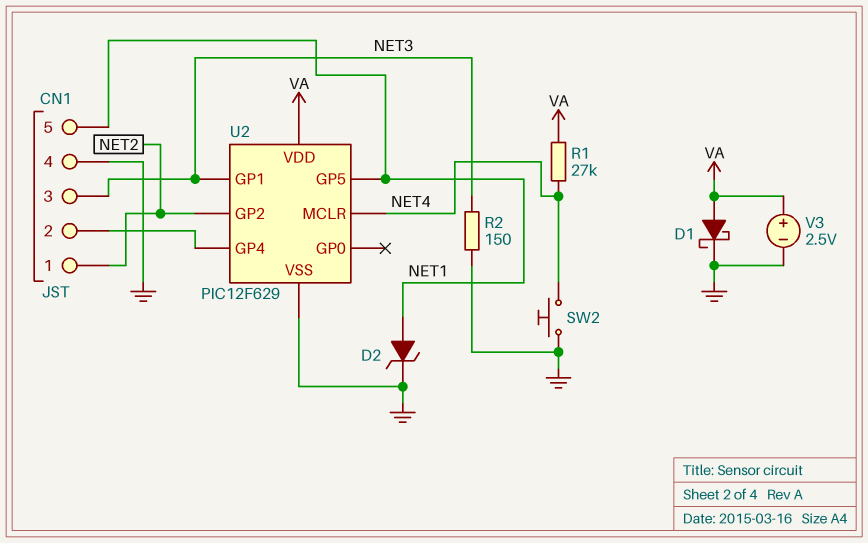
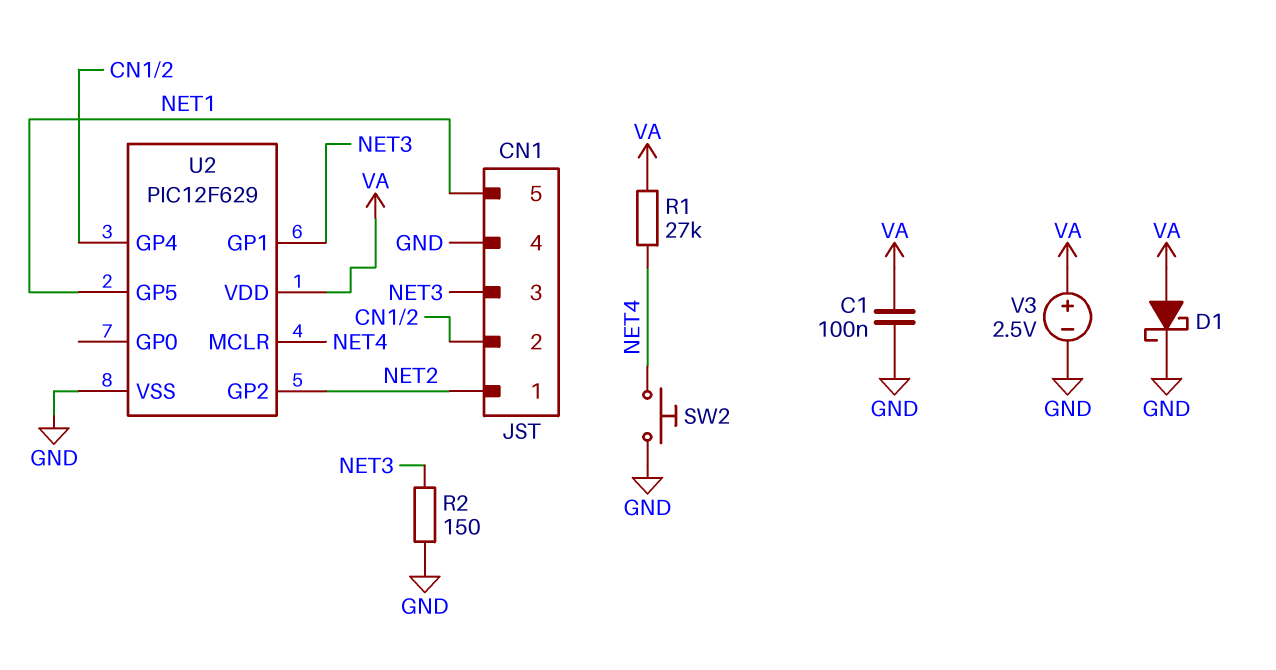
C1: none -> 100nF (GND, VA)
D2: zener (A NET1, K GND) -> none

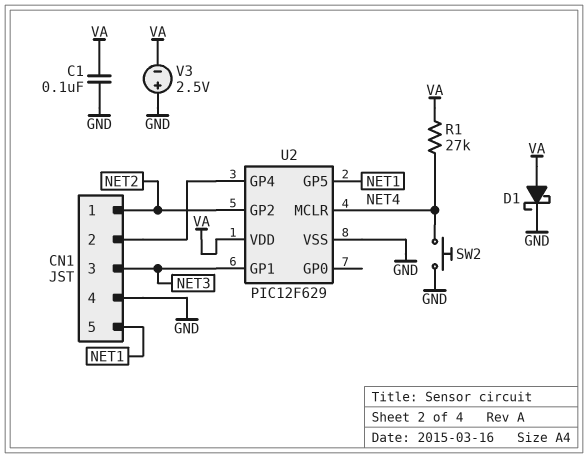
R2: 150 (GND, NET3) -> none
V3: 2.5V (plus VA, minus GND) -> 2.5V (plus GND, minus VA)

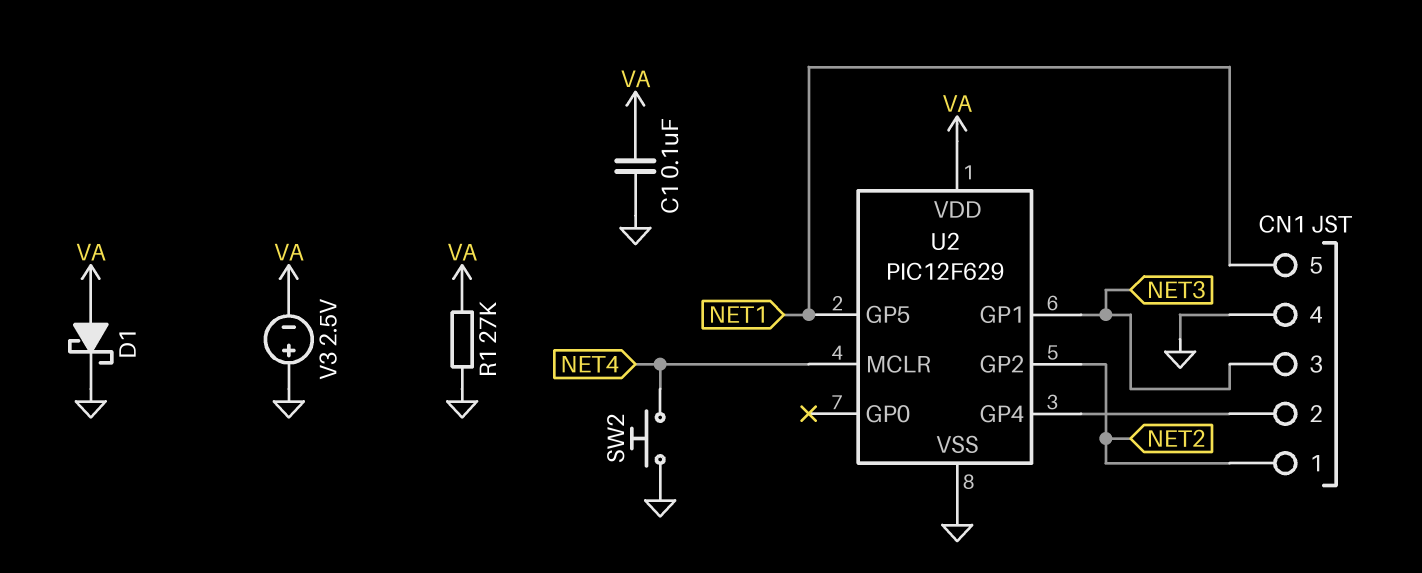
R1: 27k (NET4, VA) -> 27k (GND, VA)

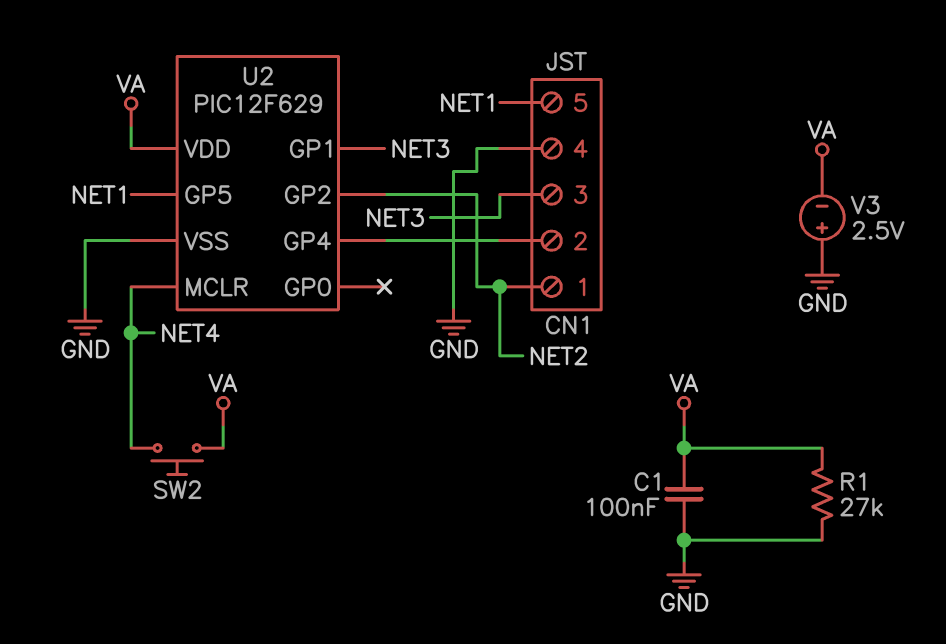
D1: schottky (A VA, K GND) -> none
SW2: button (GND, NET4) -> button (NET4, VA)

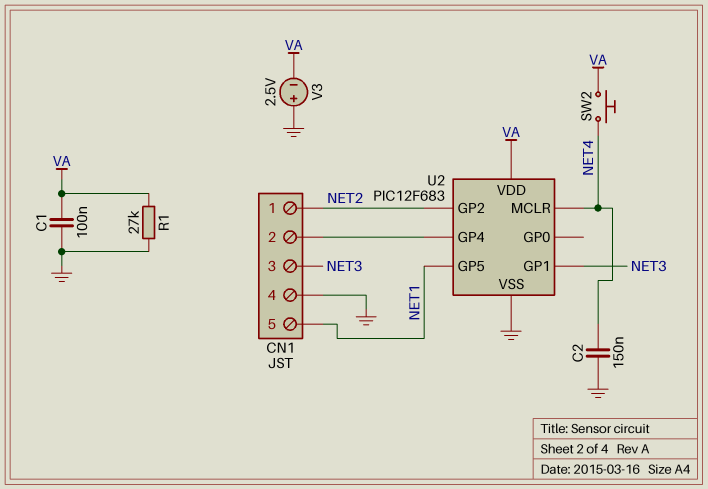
C2: none -> 150nF (GND, NET4)
U2: PIC12F629 -> PIC12F683

